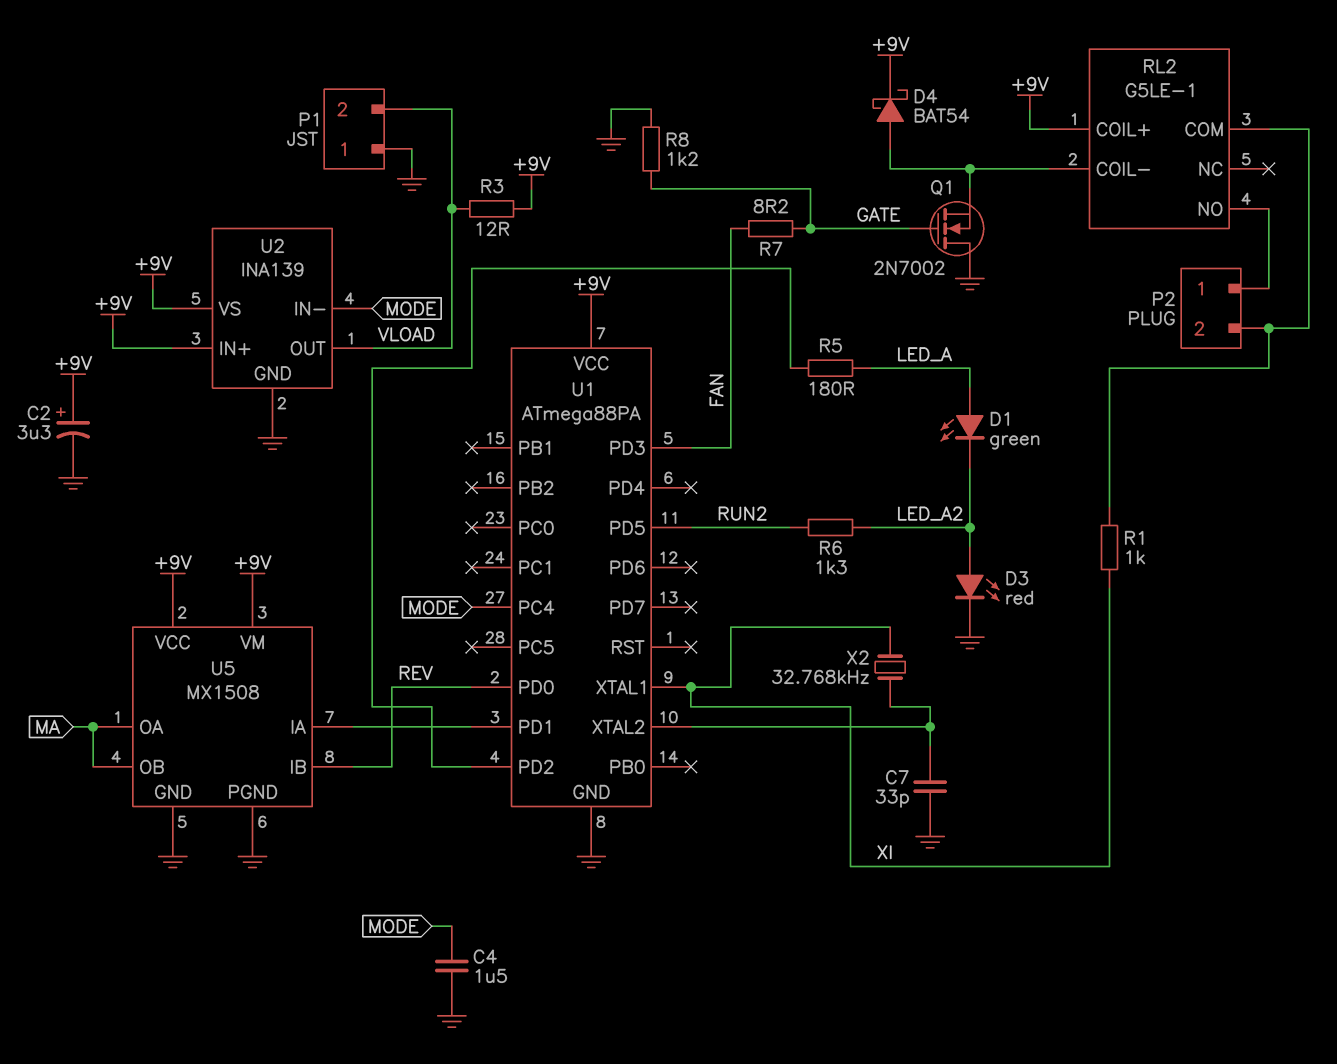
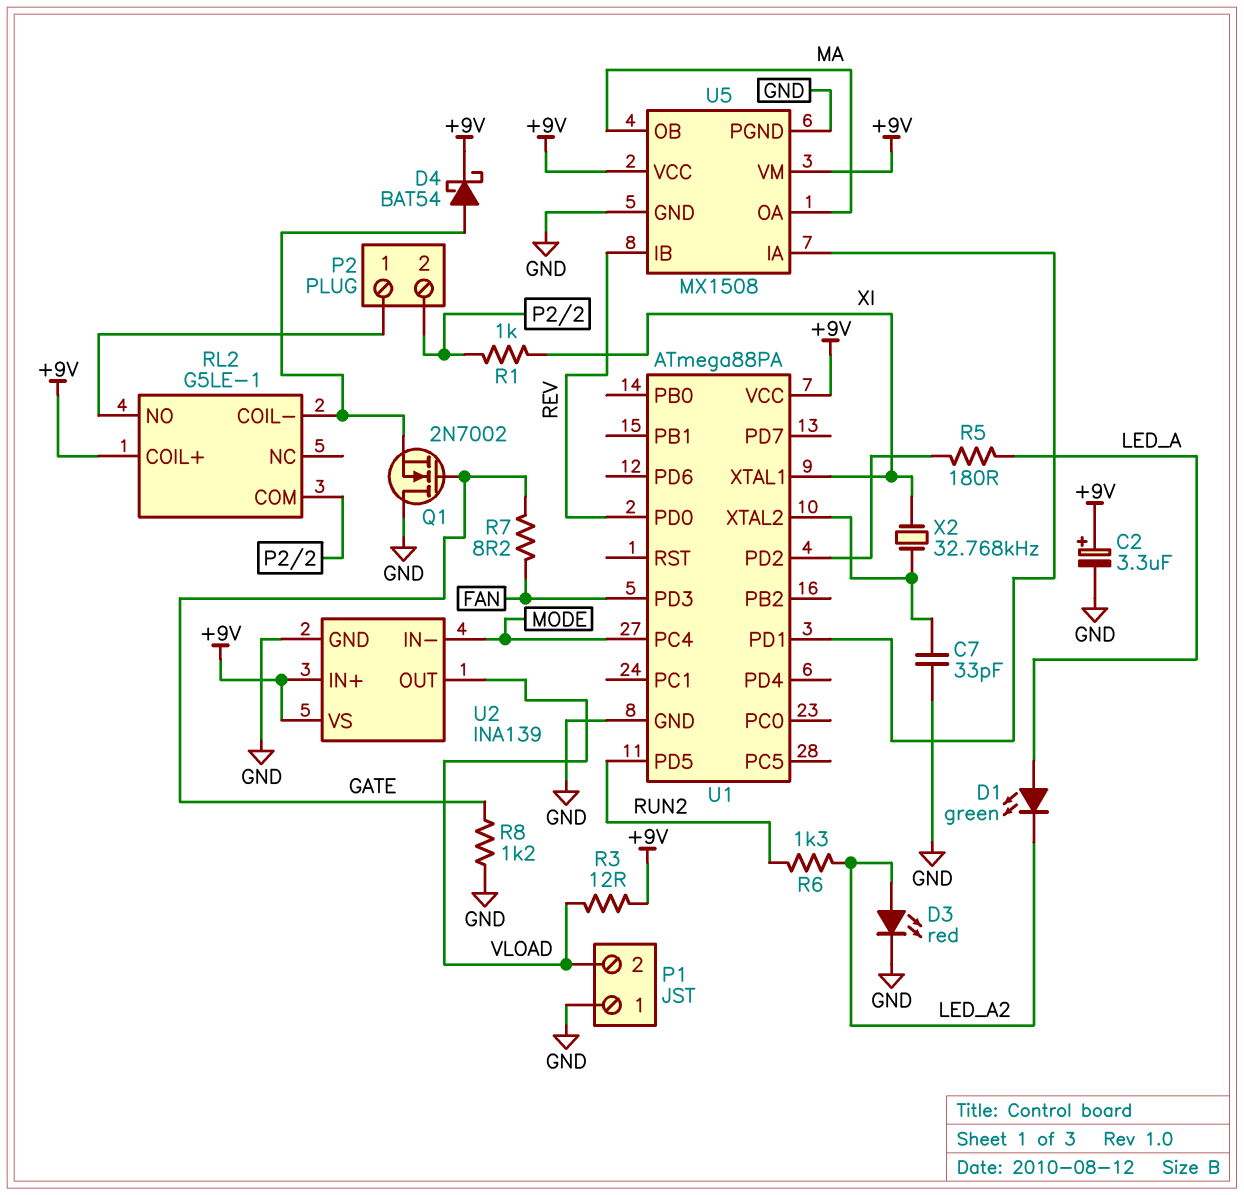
C4: 1.5uF (GND, MODE) -> none

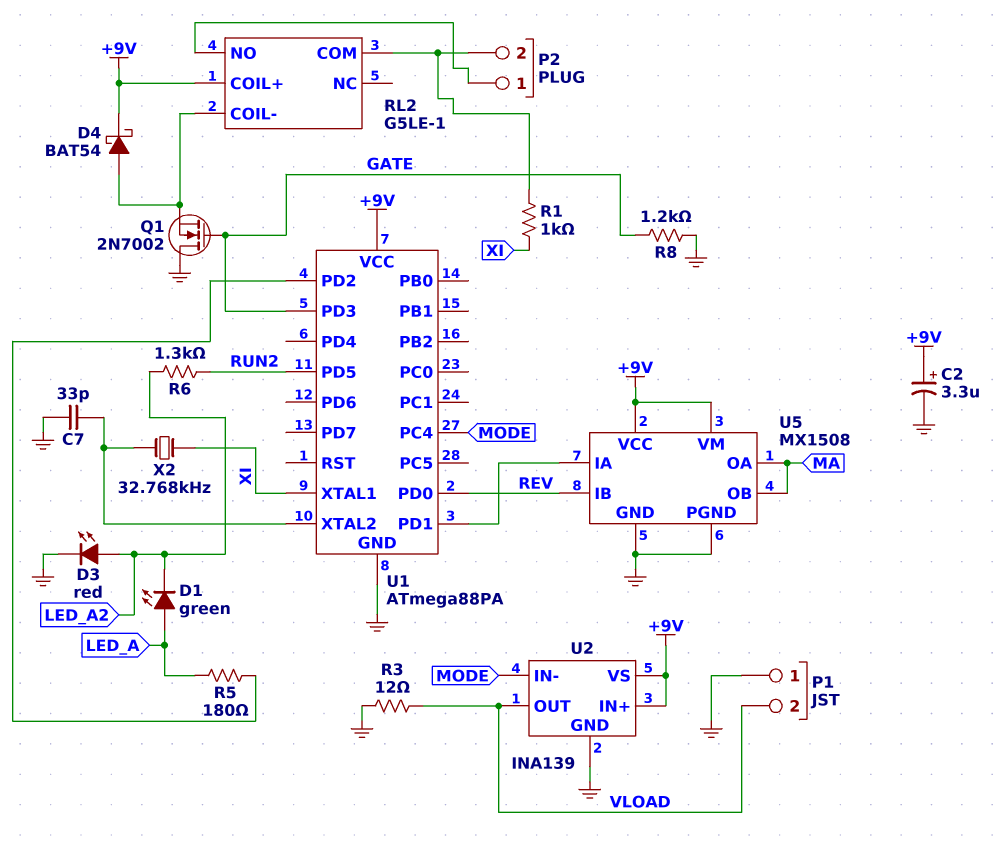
R3: 12 (+9V, VLOAD) -> 12 (GND, VLOAD)
R7: 8.2 (FAN, GATE) -> none
U1 pin PD3: FAN -> GATE

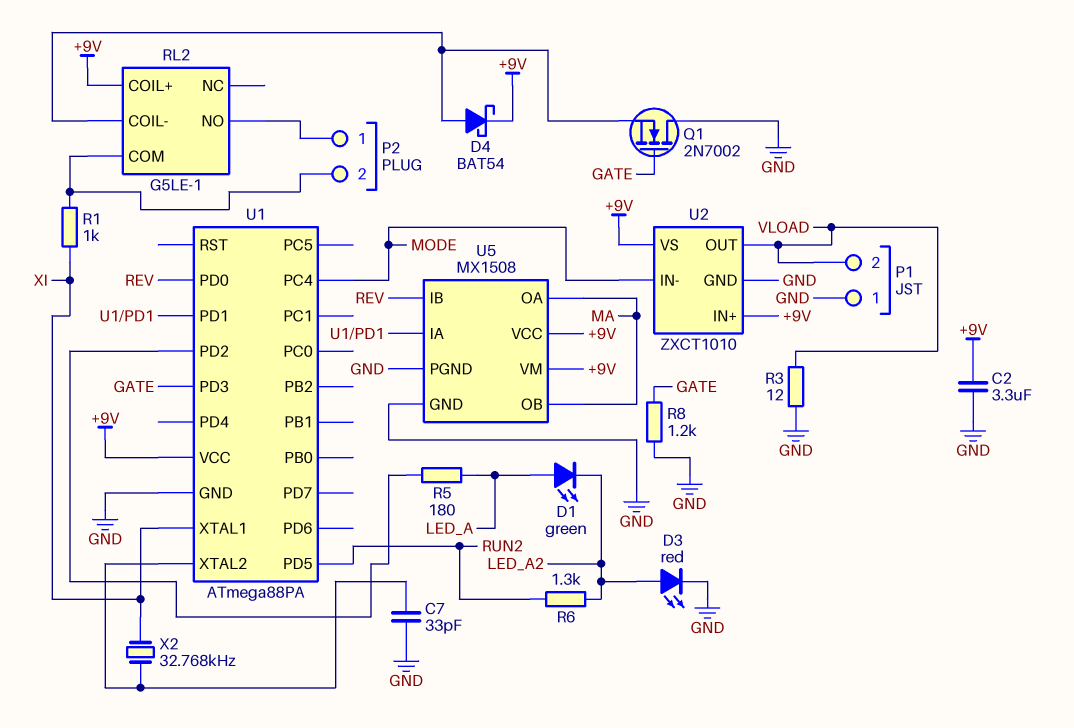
C2: 3.3uF (plus +9V, minus GND) -> 3.3uF (+9V, GND)
U2: INA139 -> ZXCT1010

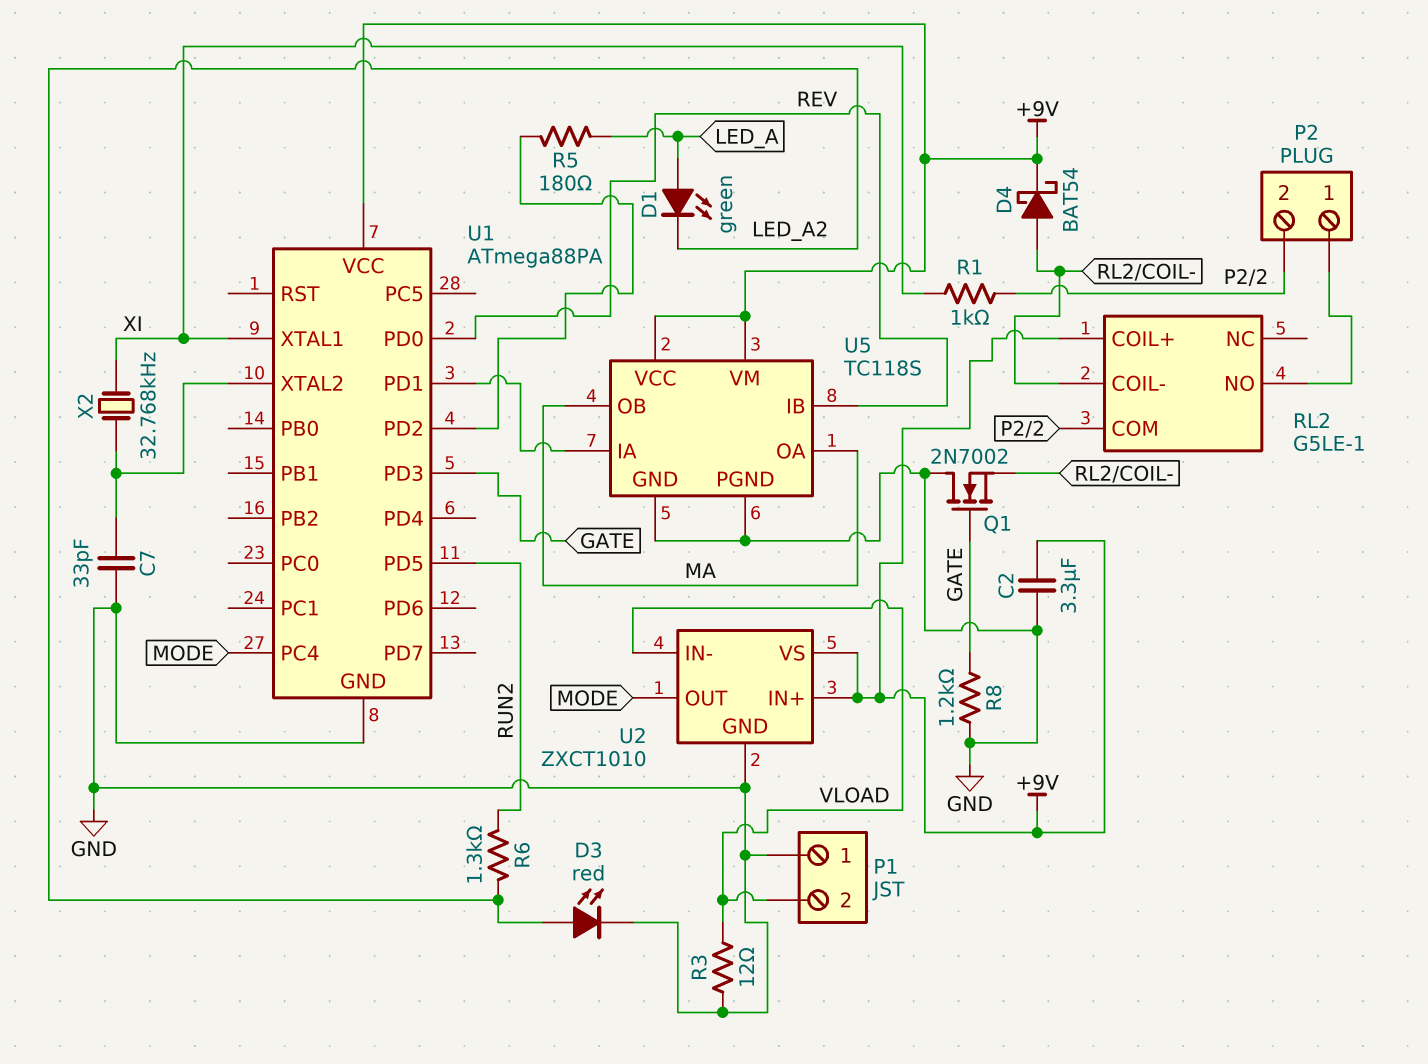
U2 pin IN-: MODE -> VLOAD
U2 pin OUT: VLOAD -> MODE
U5: MX1508 -> TC118S

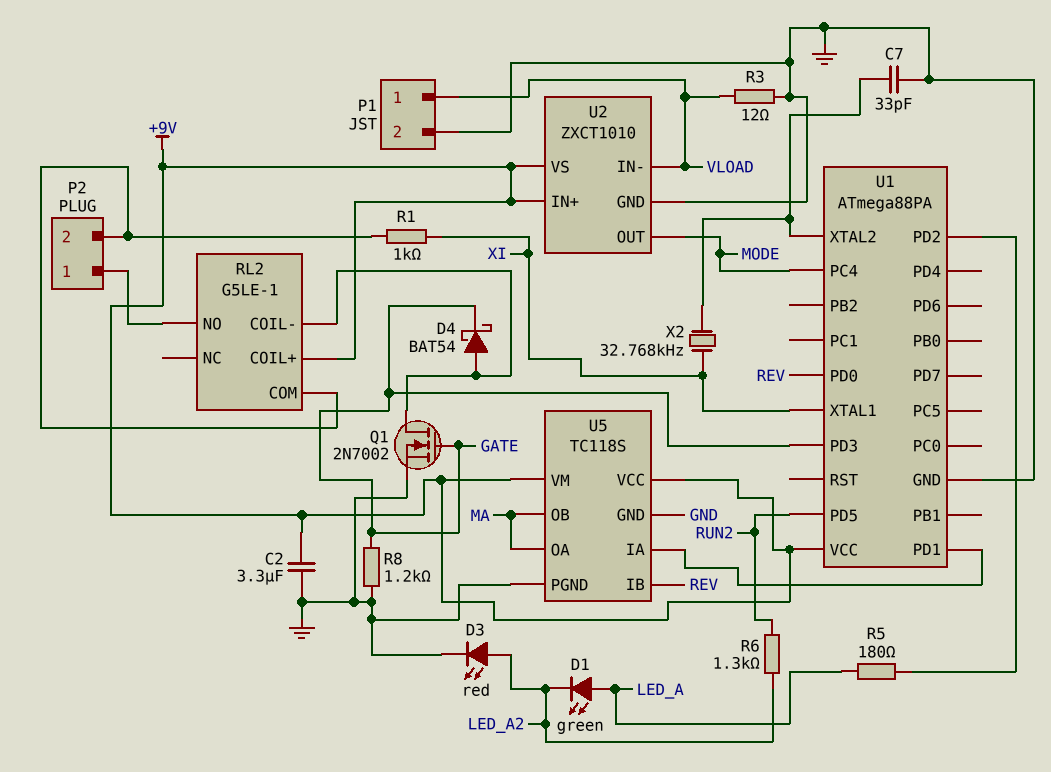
D4: schottky BAT54 (A RL2/COIL-, K +9V) -> schottky BAT54 (A RL2/COIL-, K GATE)
P1 pin 1: GND -> VLOAD
P1 pin 2: VLOAD -> GND
Q1: NMOS 2N7002 (G GATE, D GND, S RL2/COIL-) -> NMOS 2N7002 (G GATE, D RL2/COIL-, S GND)

